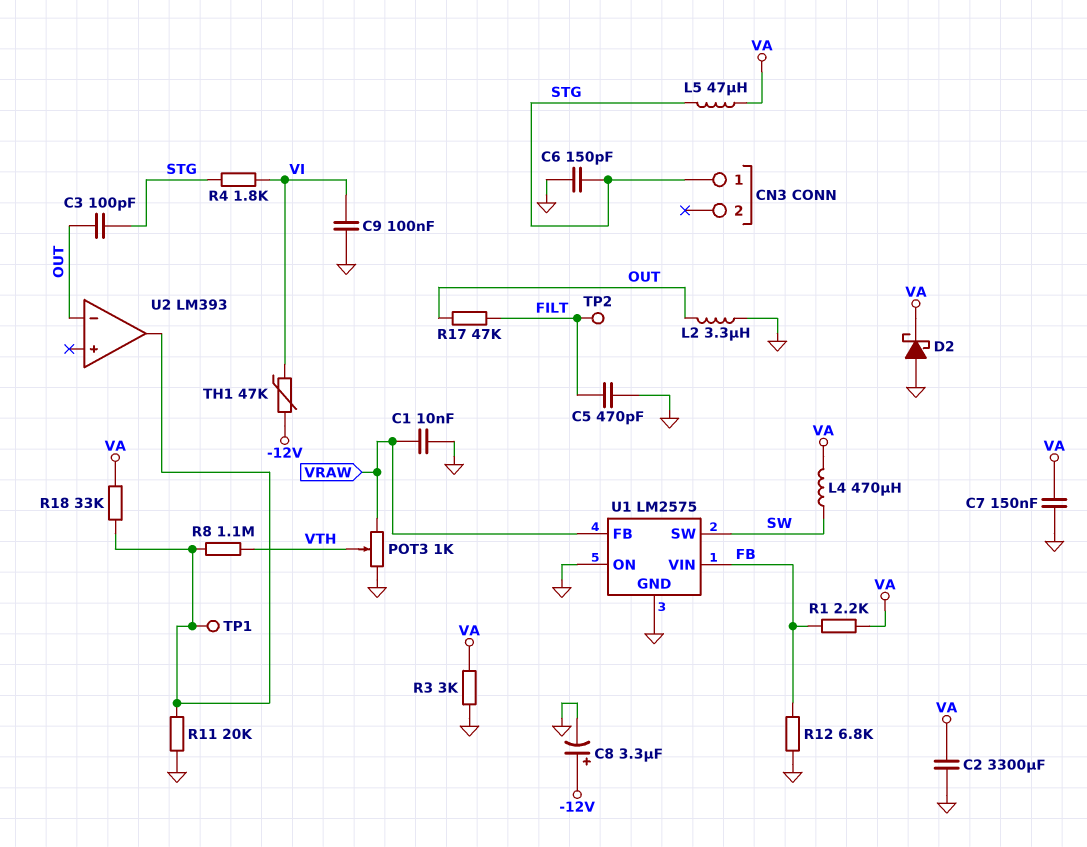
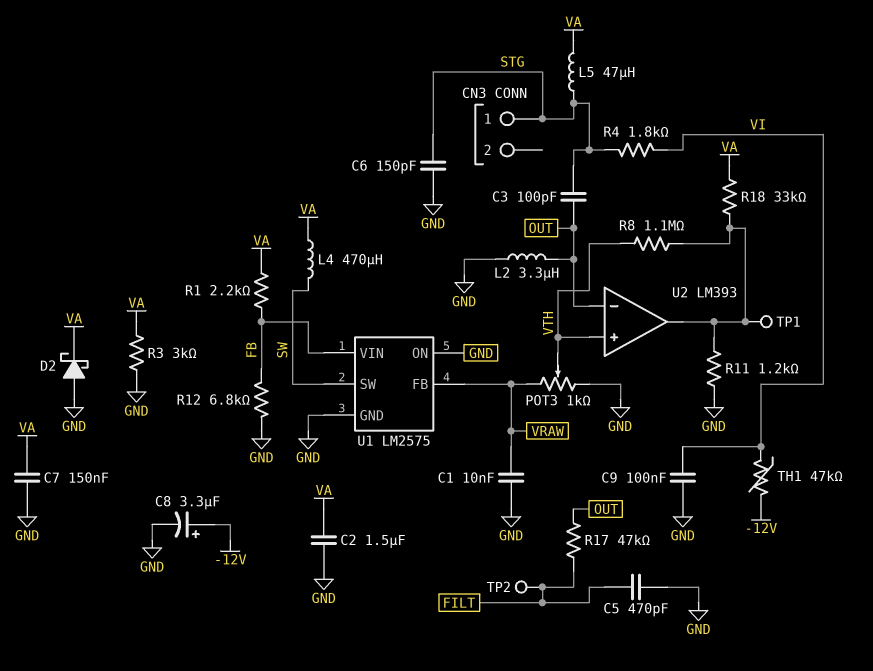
C2: 3300uF (GND, VA) -> 1.5uF (GND, VA)
R11: 20k (GND, U2/out) -> 1.2k (GND, U2/out)
U2 pin in+: none -> VTH

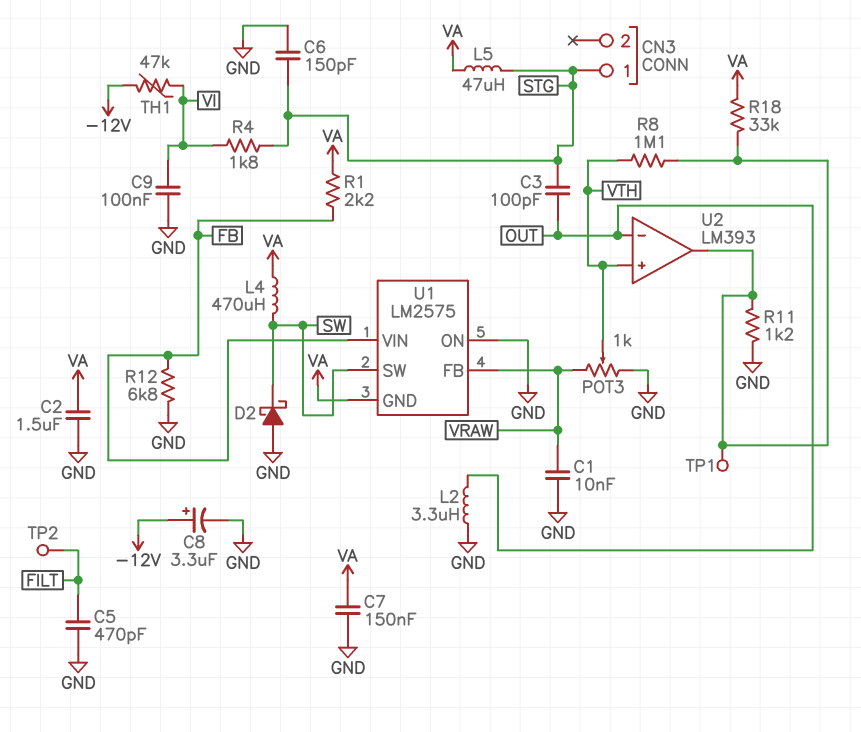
D2: schottky (A GND, K VA) -> schottky (A GND, K SW)
R3: 3k (GND, VA) -> none
R17: 47k (FILT, OUT) -> none
U1 pin GND: GND -> VA

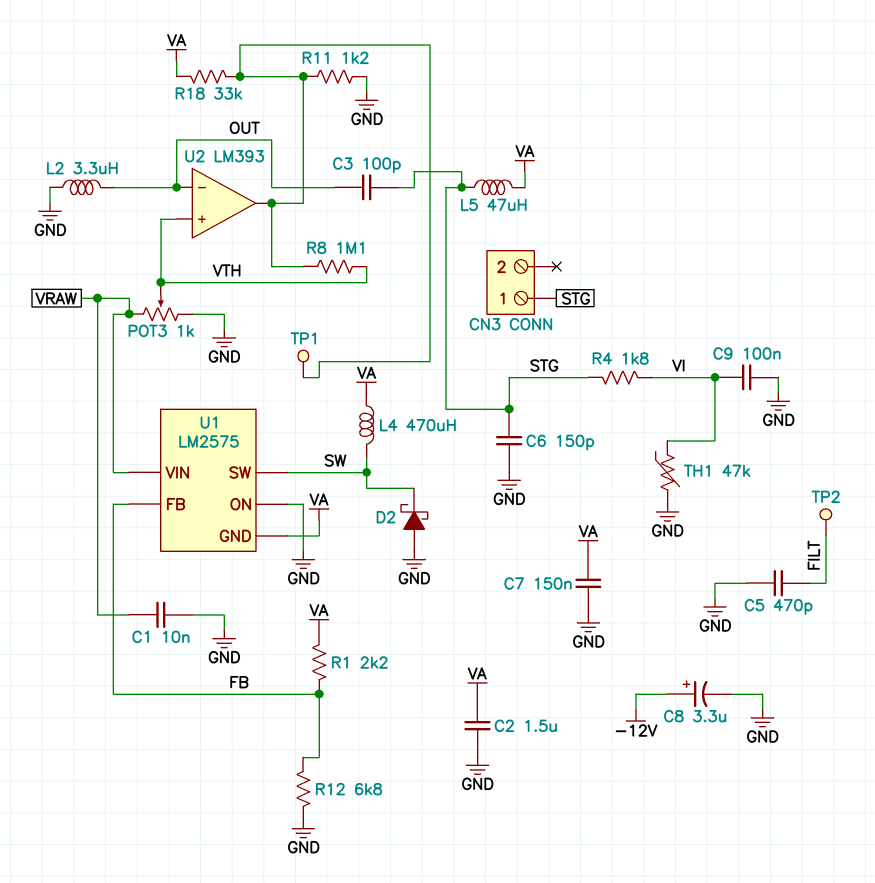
TH1: 47k (-12V, VI) -> 47k (GND, VI)
U1 pin FB: VRAW -> FB
U1 pin VIN: FB -> VRAW

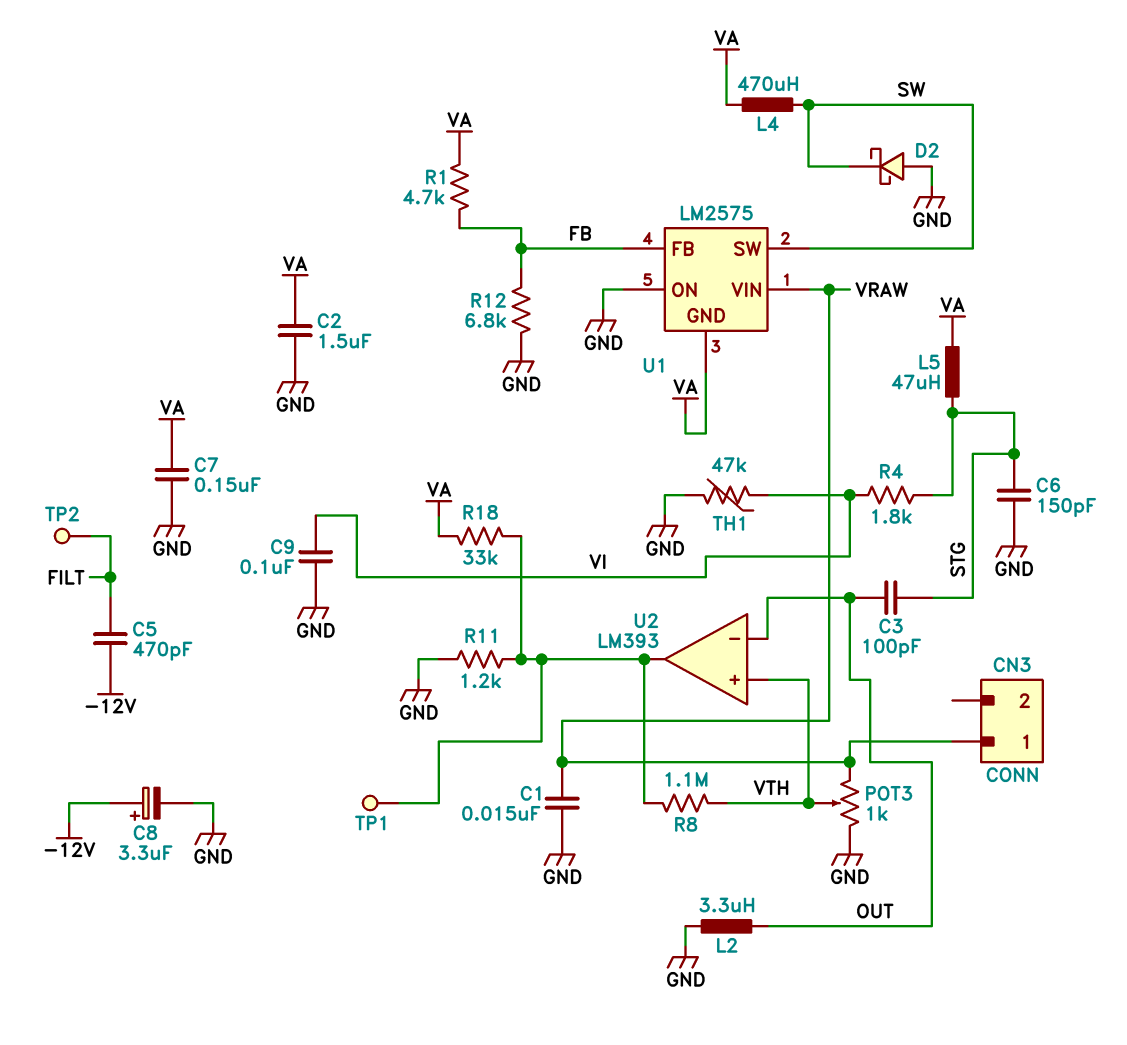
C1: 10nF (GND, VRAW) -> 15nF (GND, VRAW)
C5: 470pF (FILT, GND) -> 470pF (-12V, FILT)
CN3 pin 1: STG -> VRAW
R1: 2.2k (FB, VA) -> 4.7k (FB, VA)

